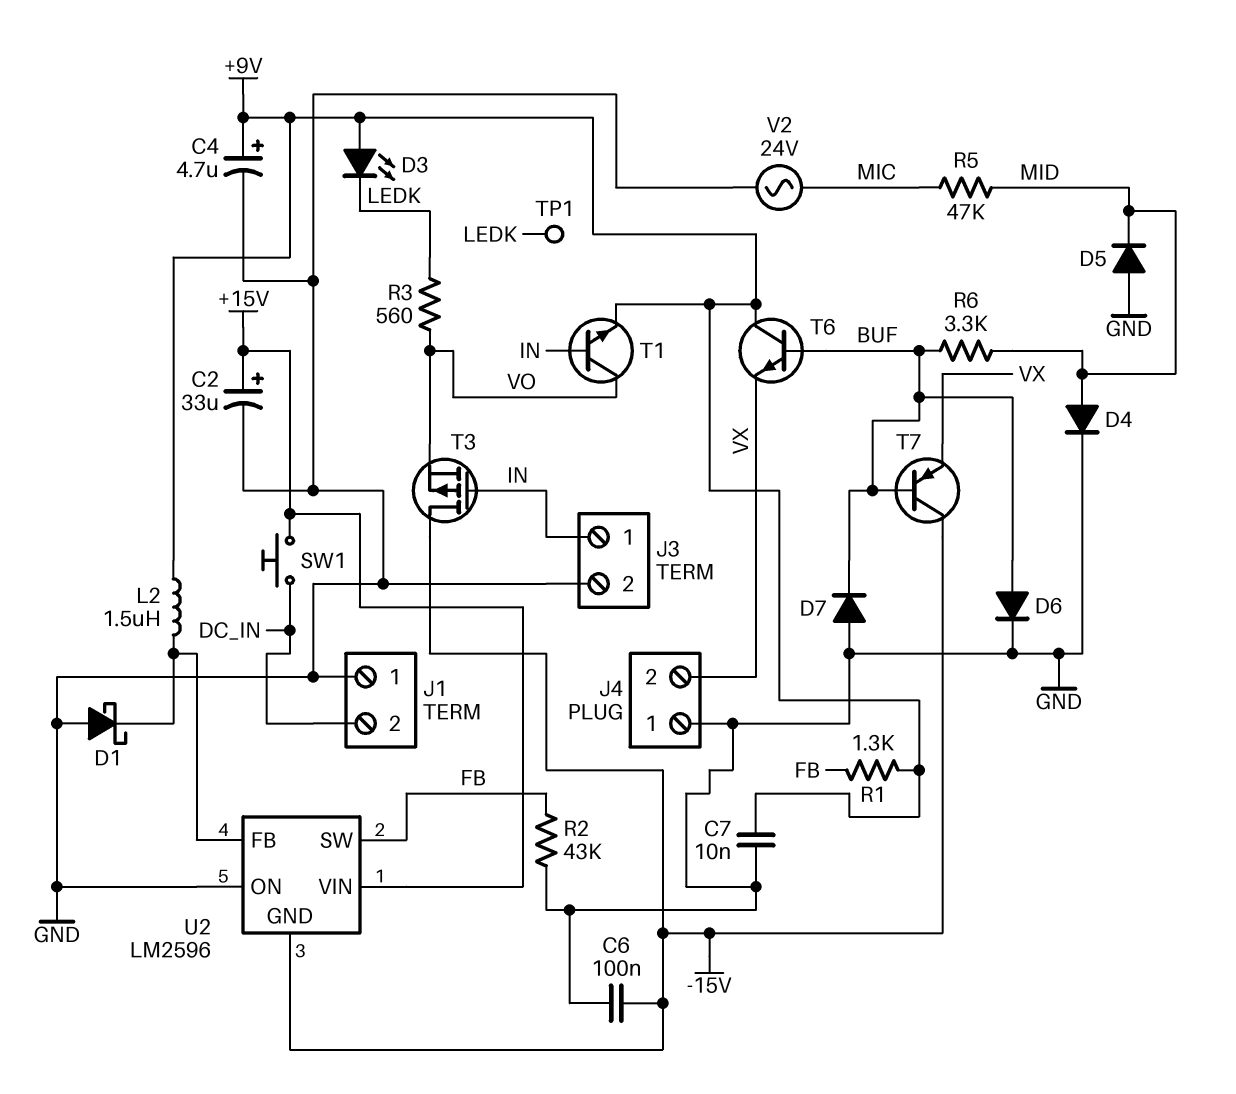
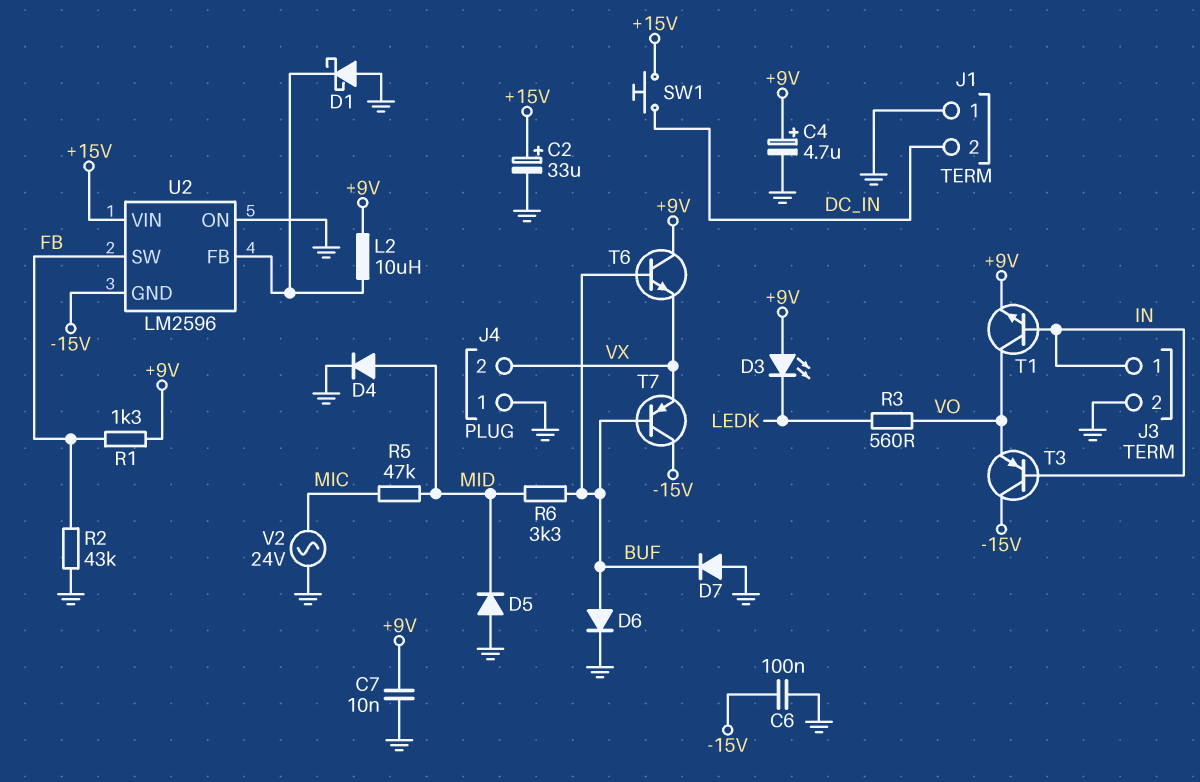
L2: 1.5uH (+9V, U2/FB) -> 10uH (+9V, U2/FB)
T3: PMOS (G IN, D -15V, S VO) -> PNP (B IN, C -15V, E VO)
TP1: test point (LEDK) -> none

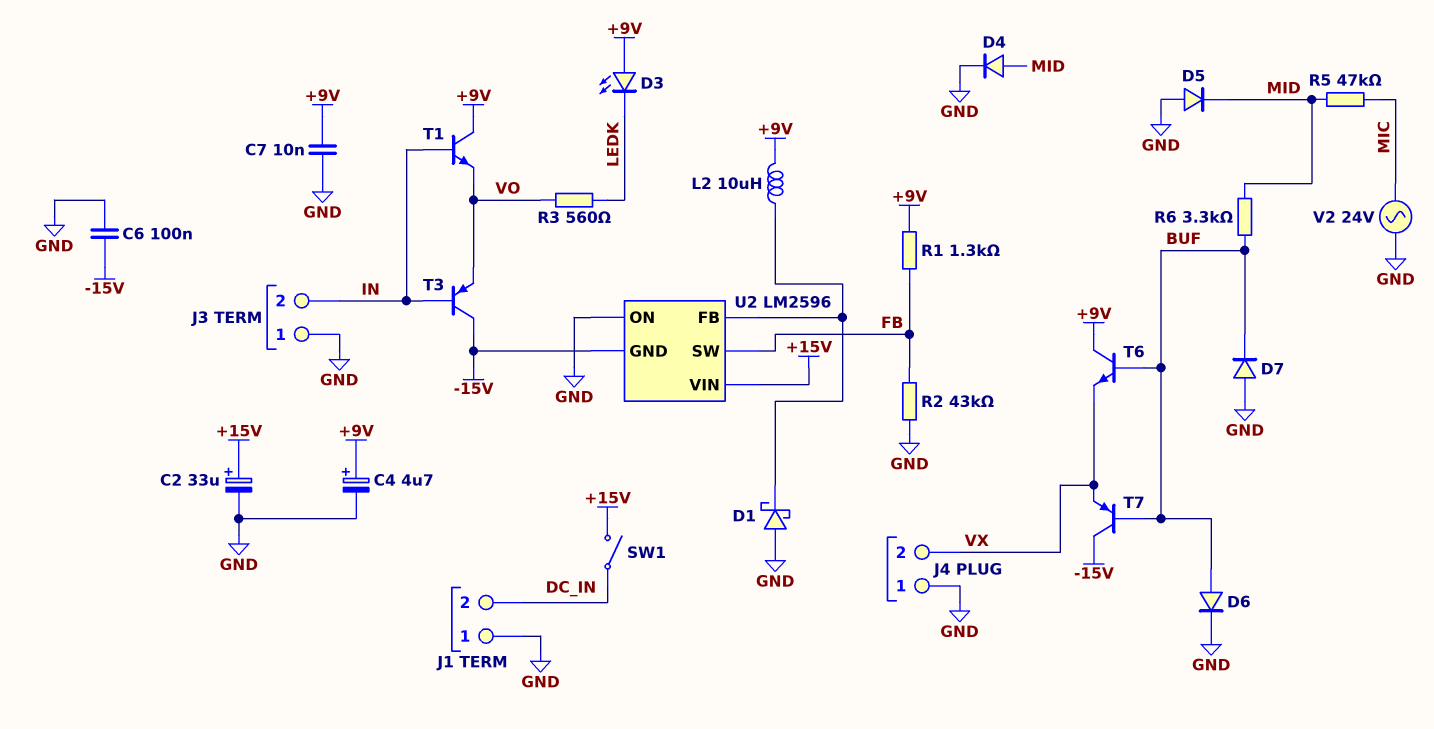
J3 pin 1: IN -> GND
J3 pin 2: GND -> IN
SW1: button (+15V, DC_IN) -> switch (+15V, DC_IN)
T1: NPN (B IN, C VO, E +9V) -> NPN (B IN, C +9V, E VO)

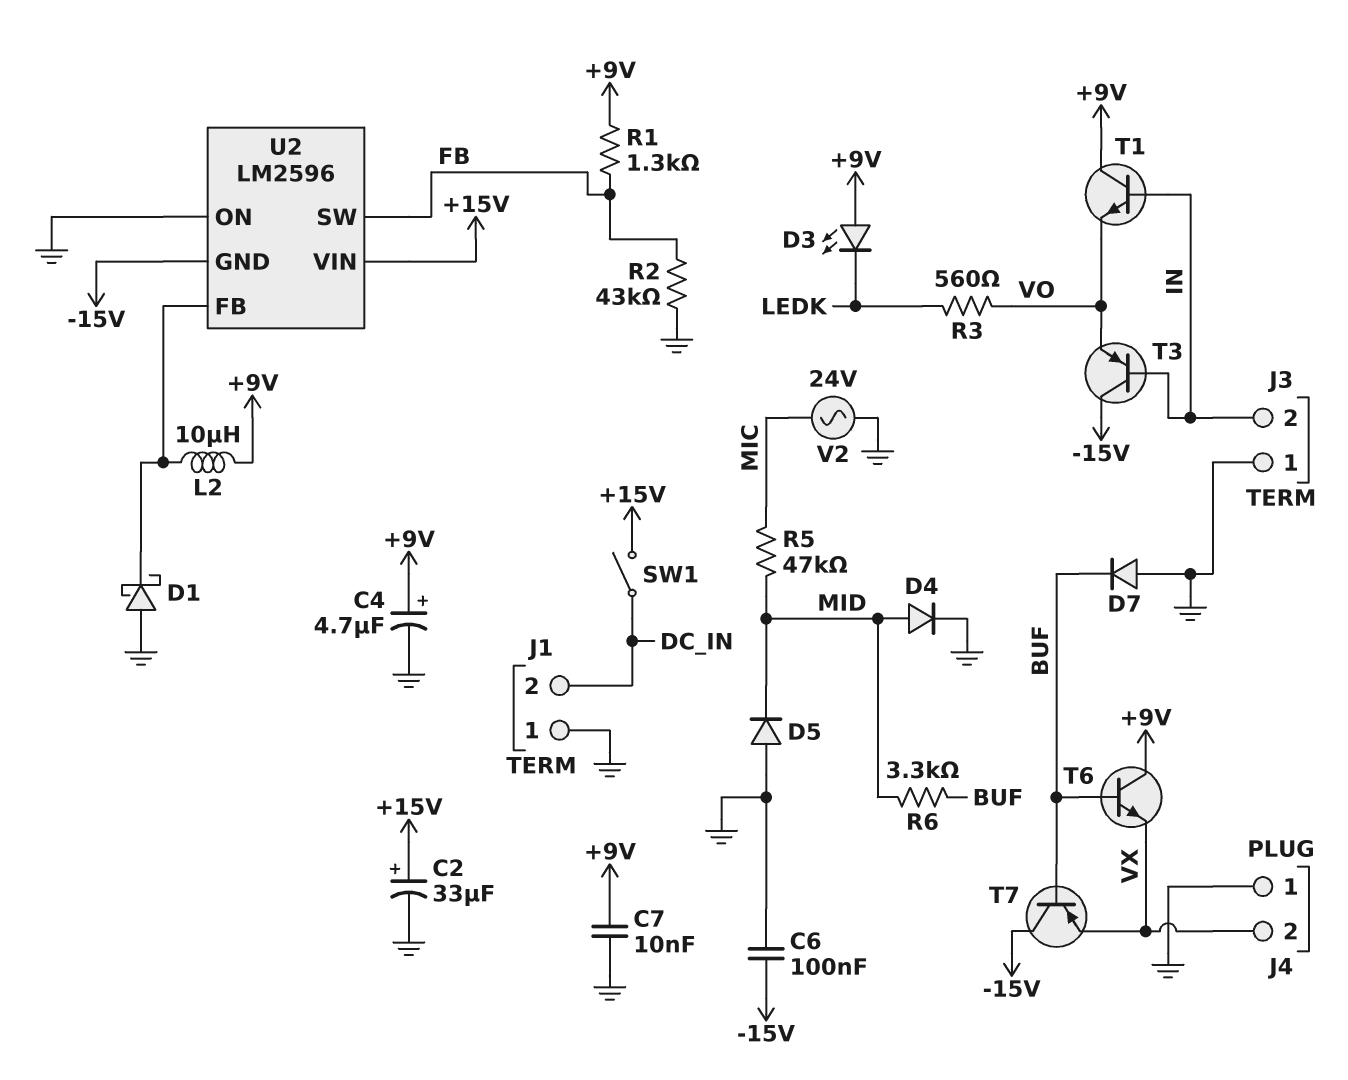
D6: diode (A BUF, K GND) -> none

